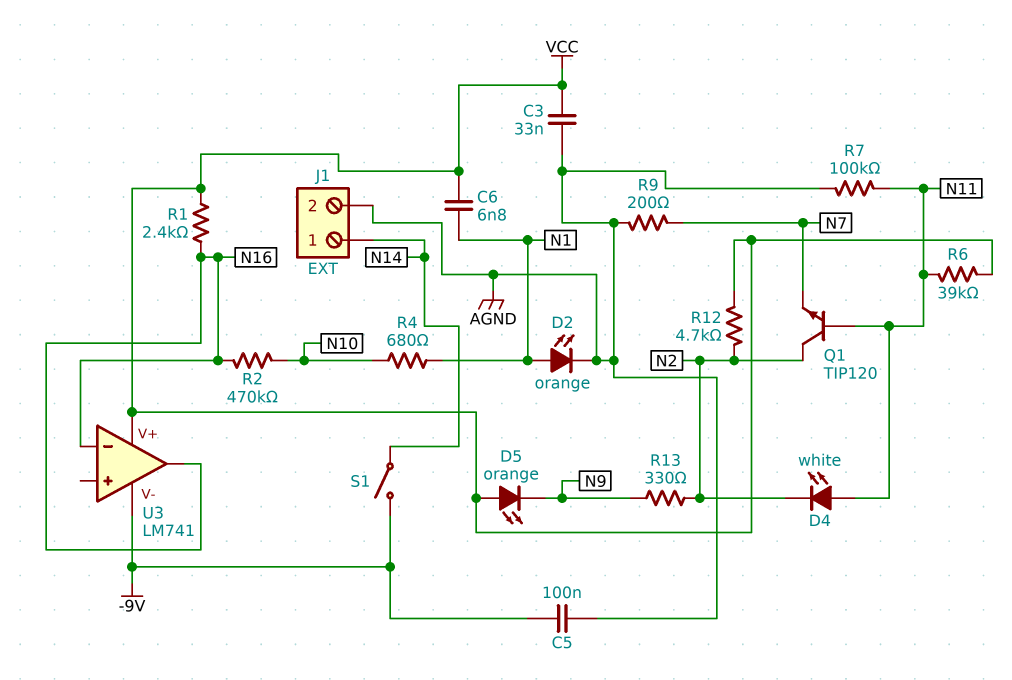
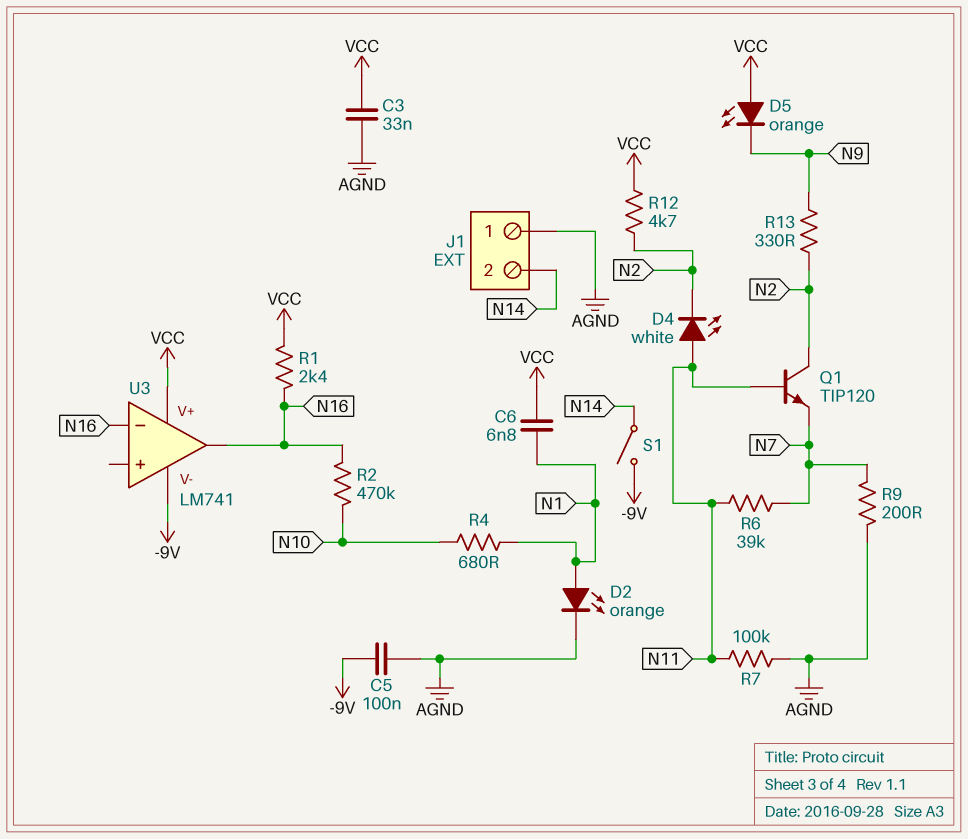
J1 pin 1: N14 -> AGND
J1 pin 2: AGND -> N14
R6: 39k (N11, VCC) -> 39k (N7, N11)

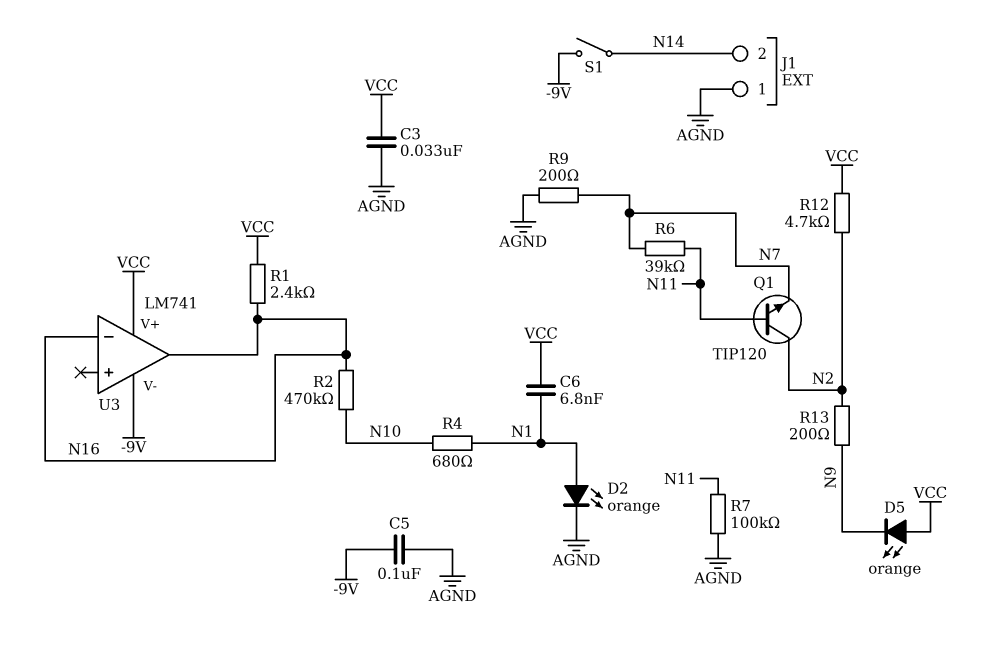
D4: LED white (A N11, K N2) -> none
R13: 330 (N2, N9) -> 200 (N2, N9)

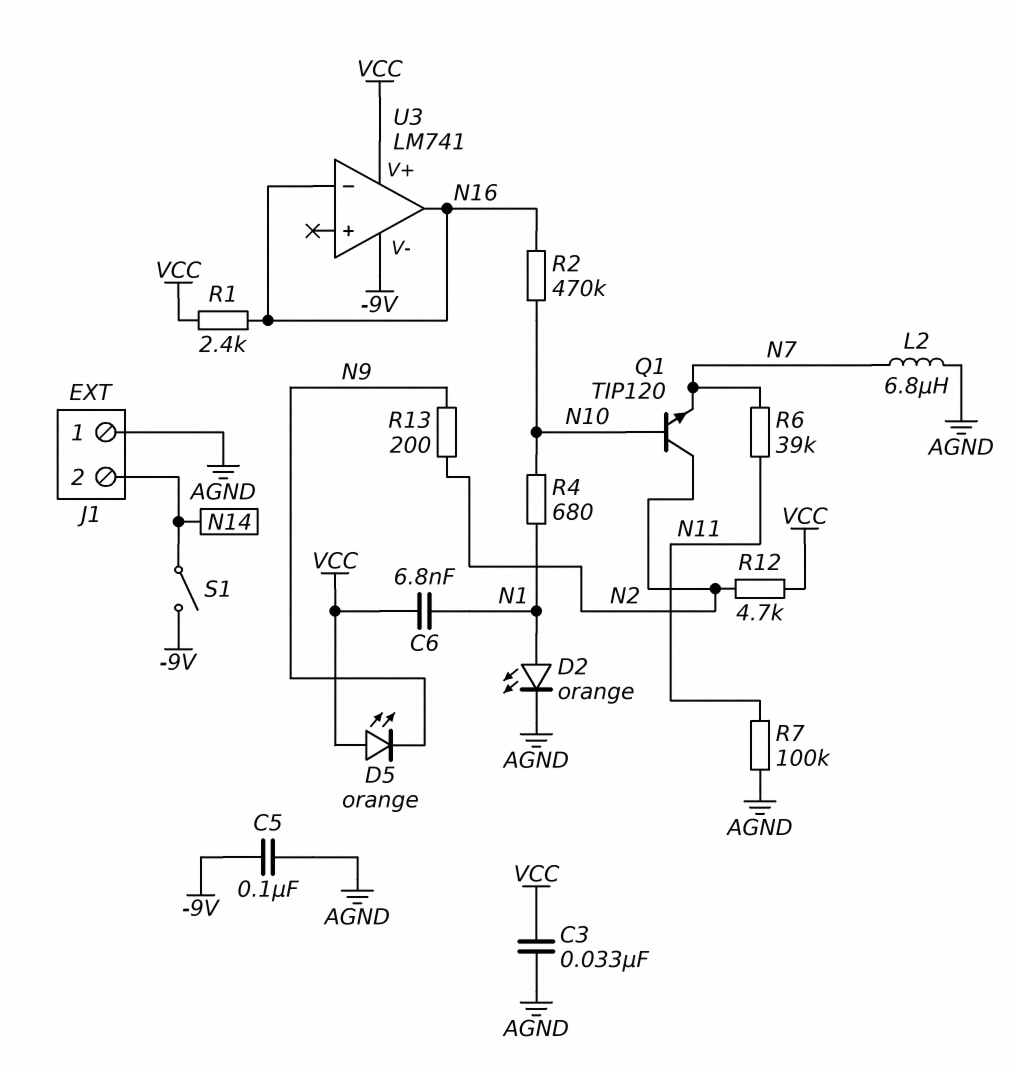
L2: none -> 6.8uH (AGND, N7)
Q1: NPN TIP120 (B N11, C N2, E N7) -> NPN TIP120 (B N10, C N2, E N7)
R9: 200 (AGND, N7) -> none

